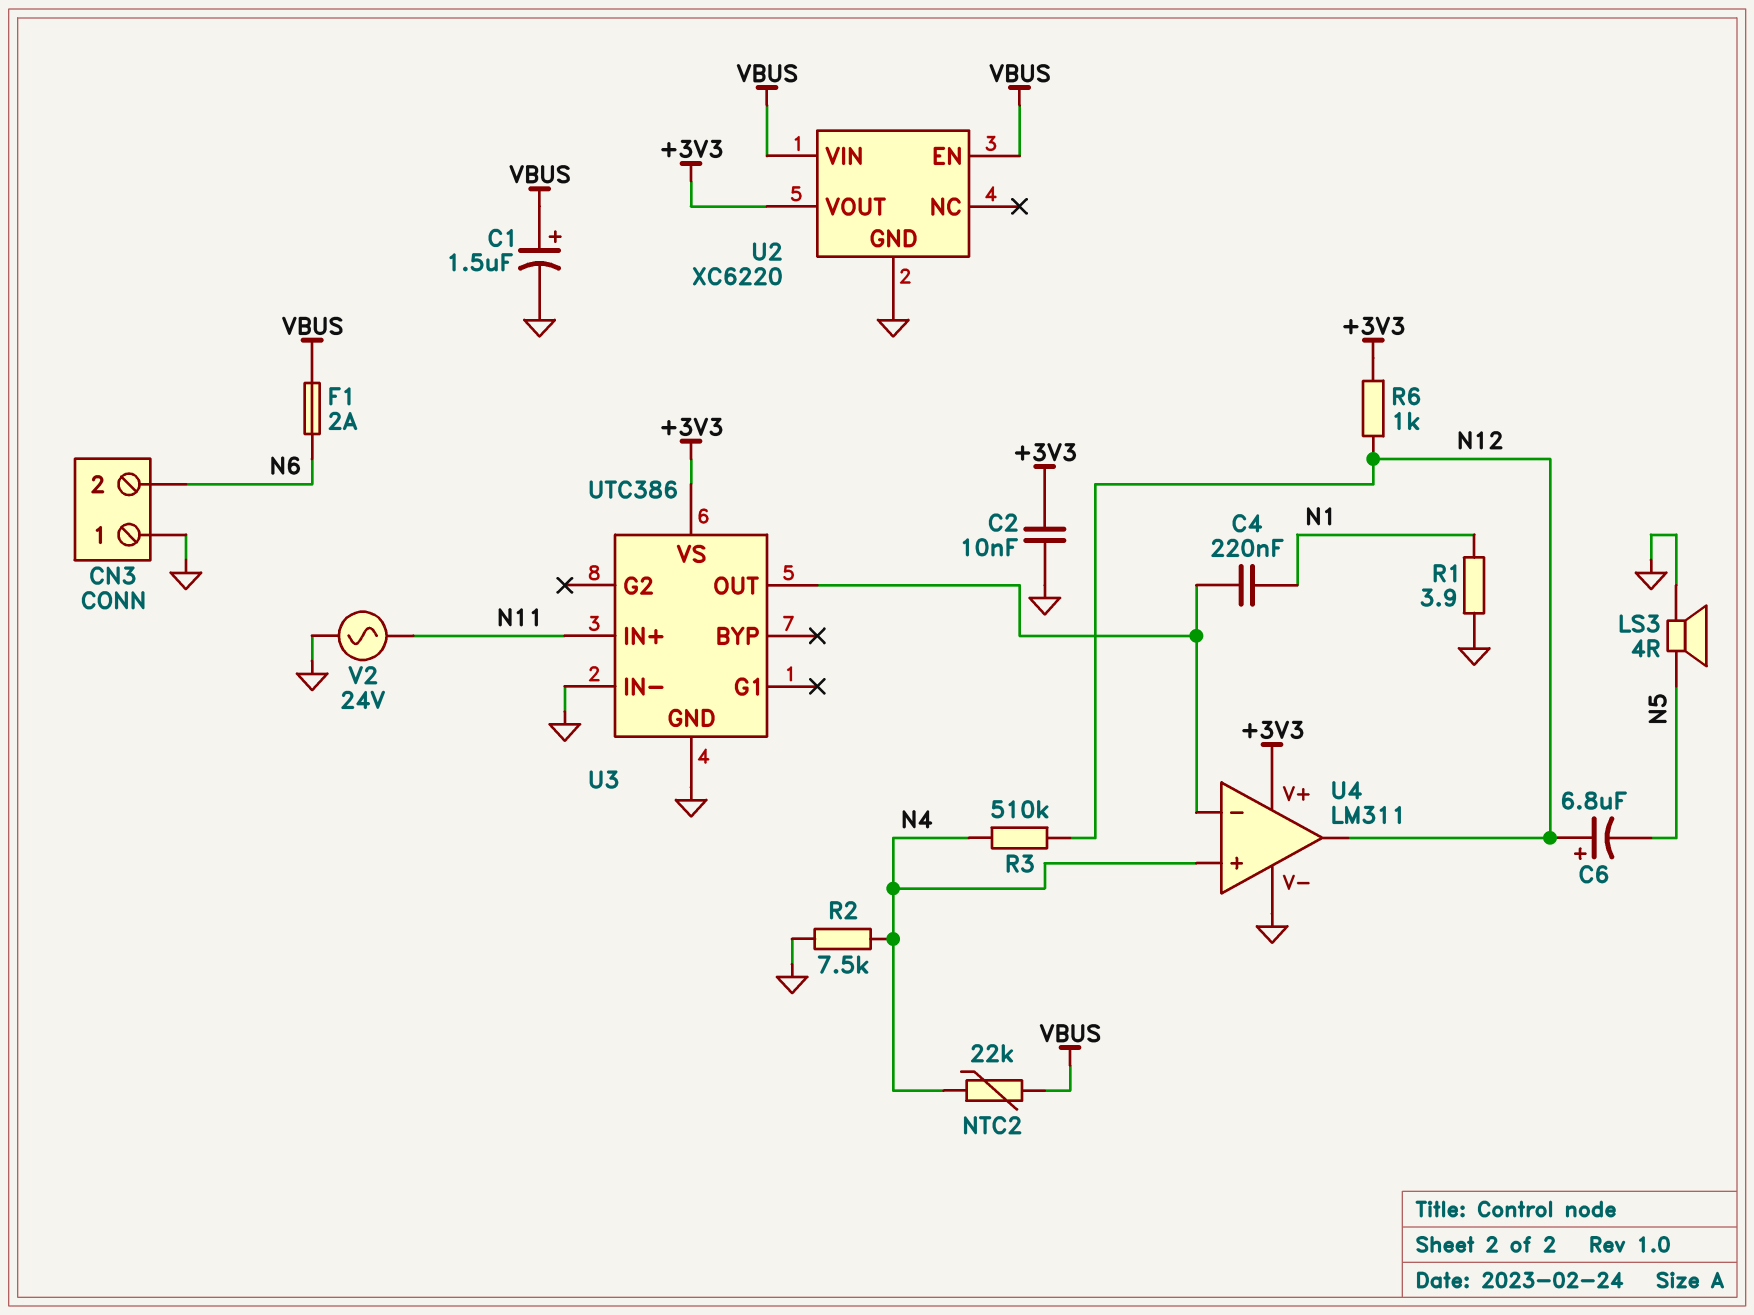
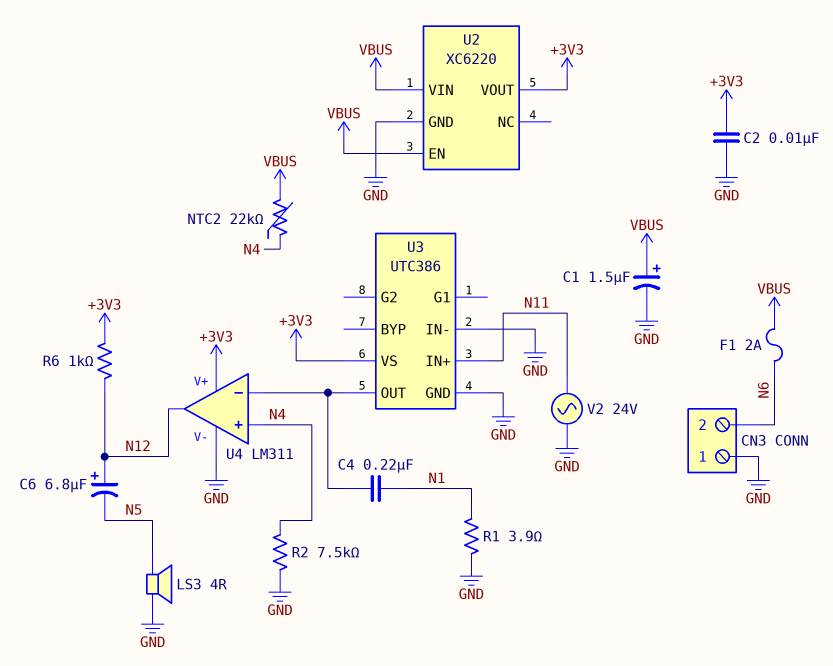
R3: 510k (N4, N12) -> none

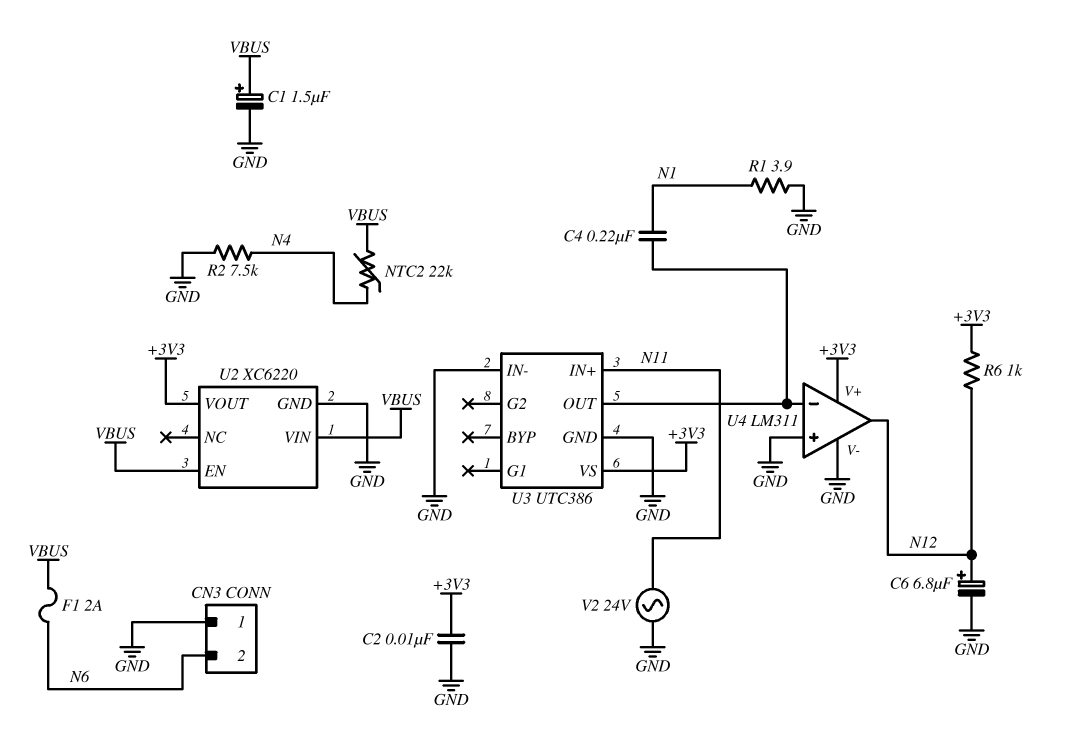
C6: 6.8uF (plus N12, minus N5) -> 6.8uF (plus N12, minus GND)
LS3: speaker 4R (GND, N5) -> none
U4 pin in+: N4 -> GND

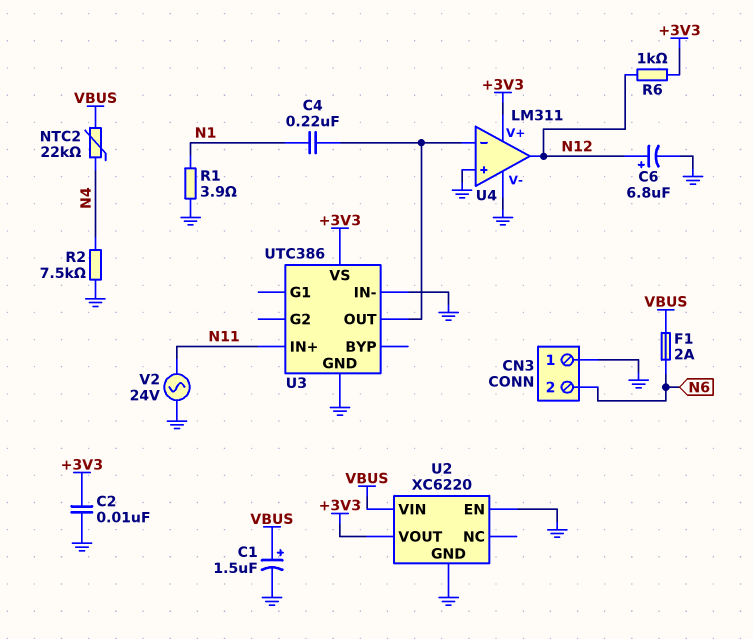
U2 pin EN: VBUS -> GND

